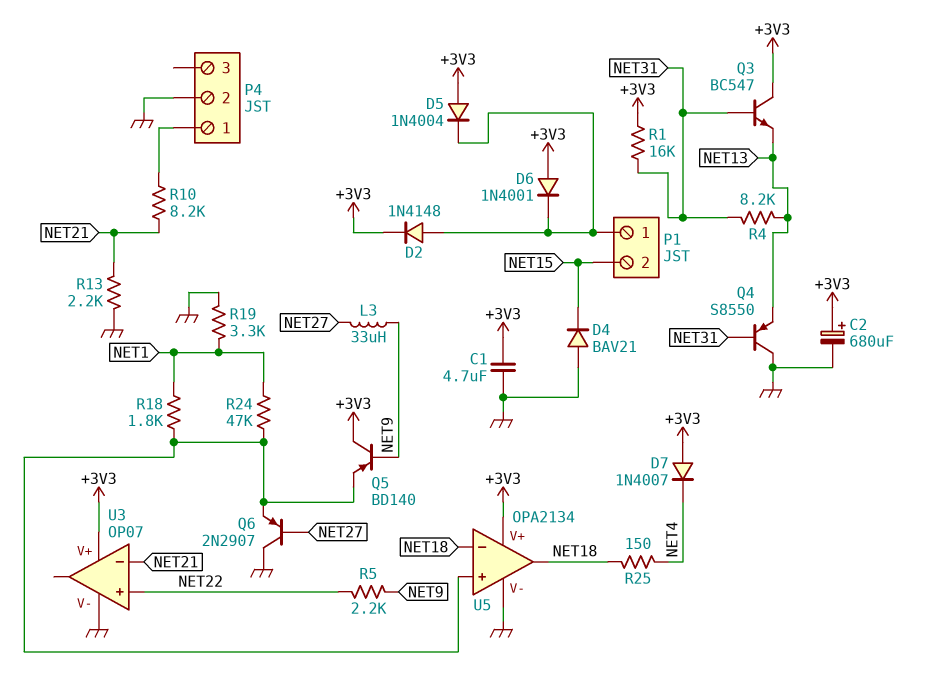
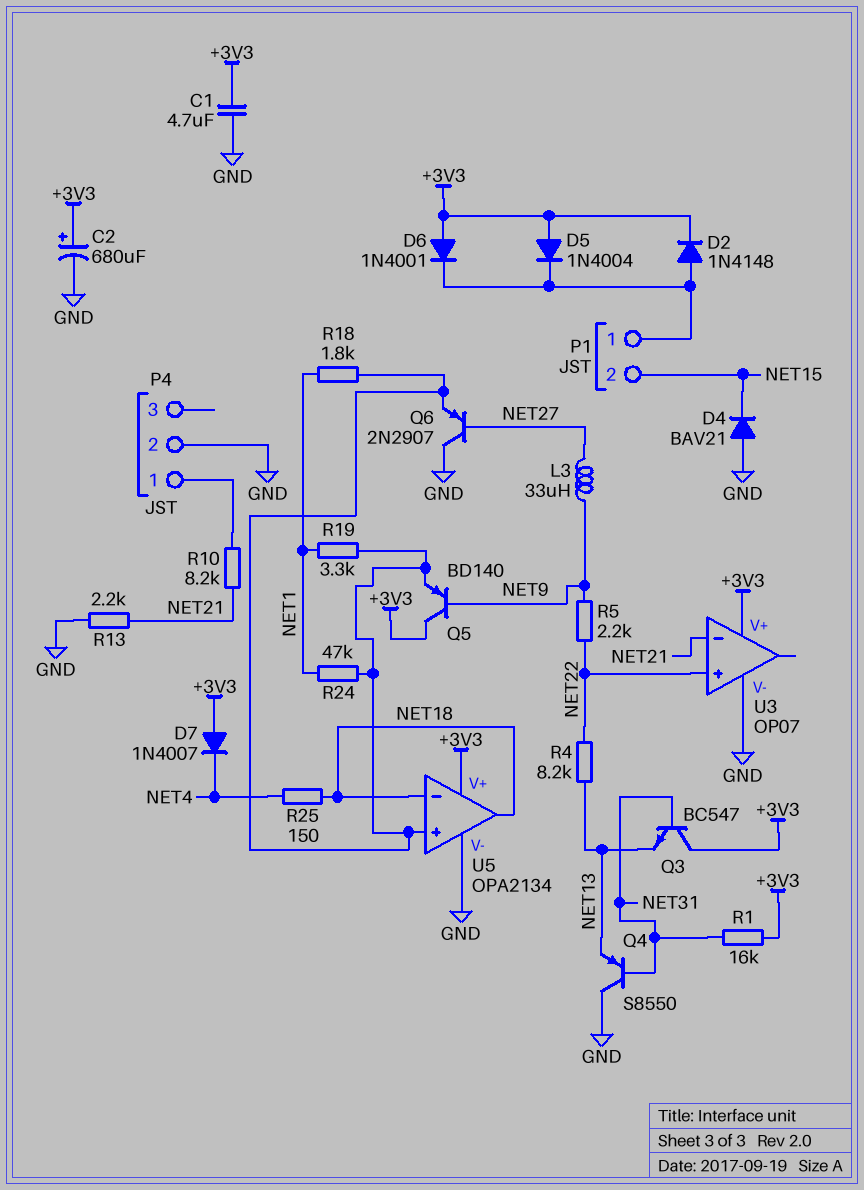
R4: 8.2k (NET13, NET31) -> 8.2k (NET13, NET22)
R19: 3.3k (GND, NET1) -> 3.3k (NET1, U5/in+)

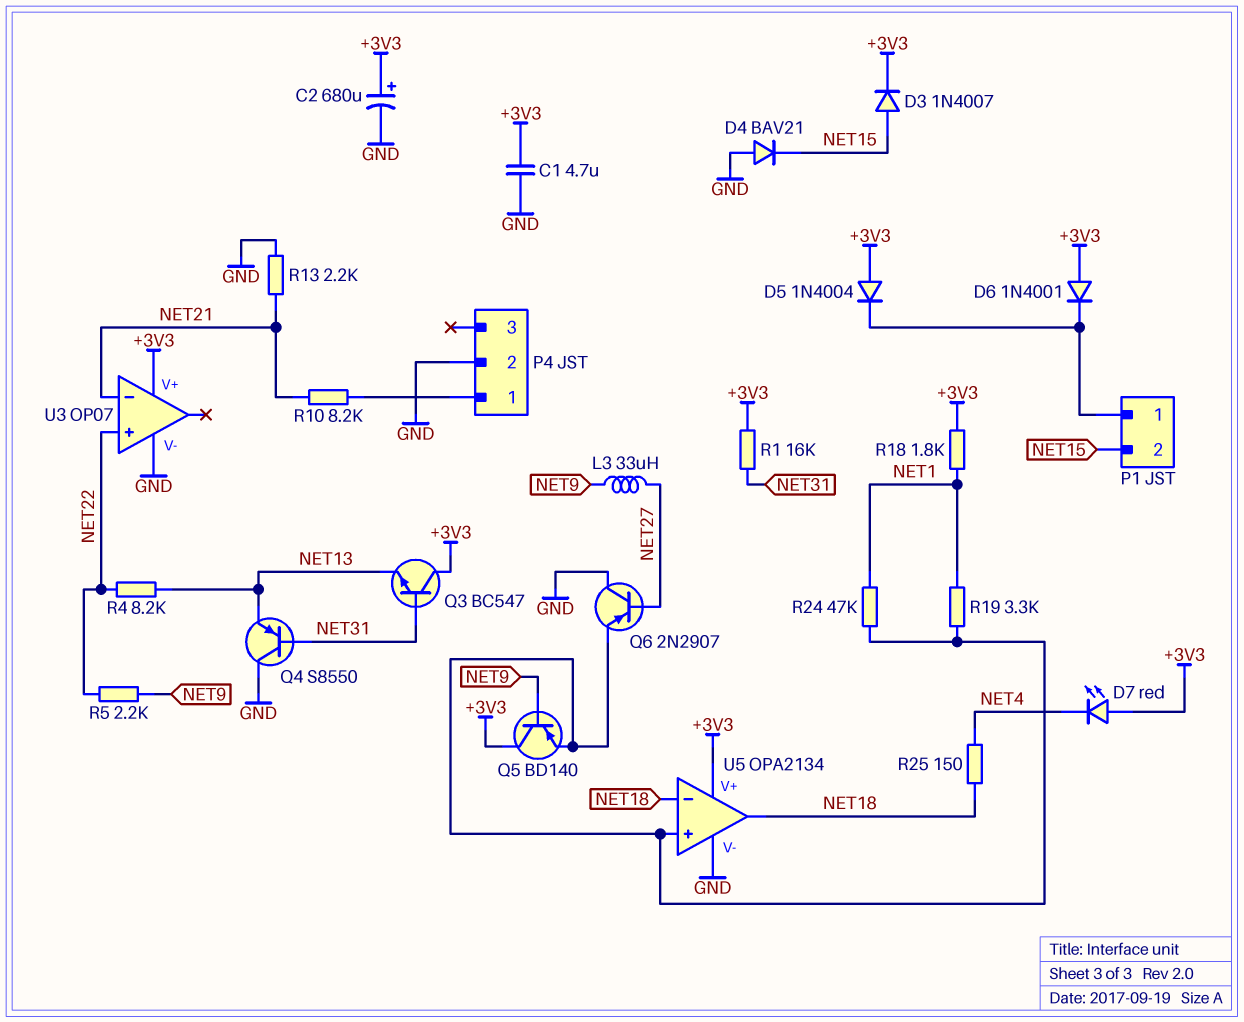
D2: diode 1N4148 (A P1/1, K +3V3) -> none
D3: none -> diode 1N4007 (A NET15, K +3V3)
D7: diode 1N4007 (A +3V3, K NET4) -> LED red (A +3V3, K NET4)
R18: 1.8k (NET1, U5/in+) -> 1.8k (+3V3, NET1)

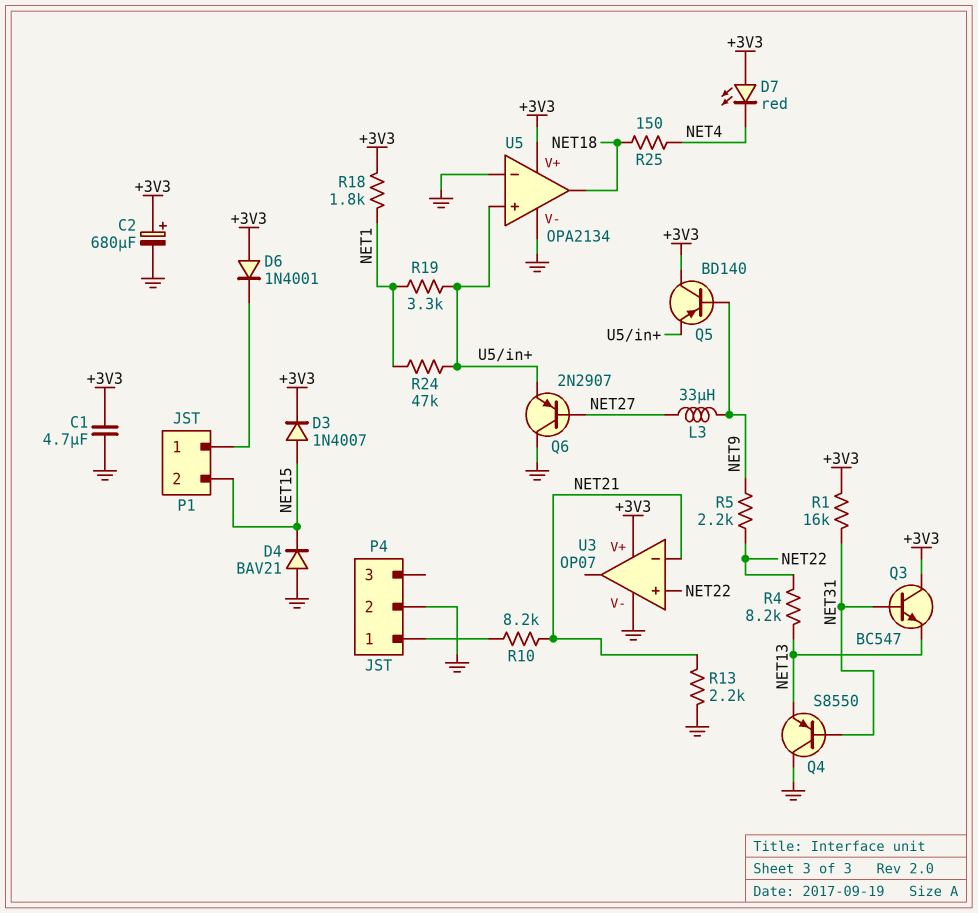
D5: diode 1N4004 (A +3V3, K P1/1) -> none
U5 pin in-: NET18 -> GND

